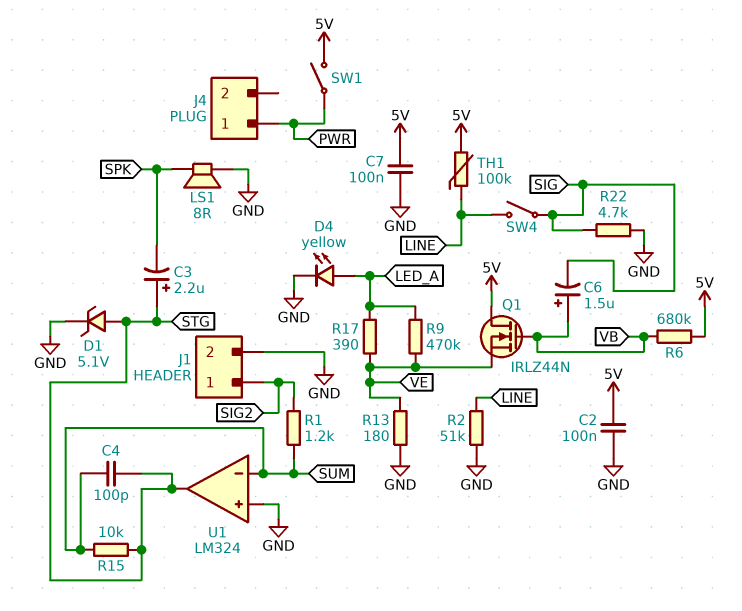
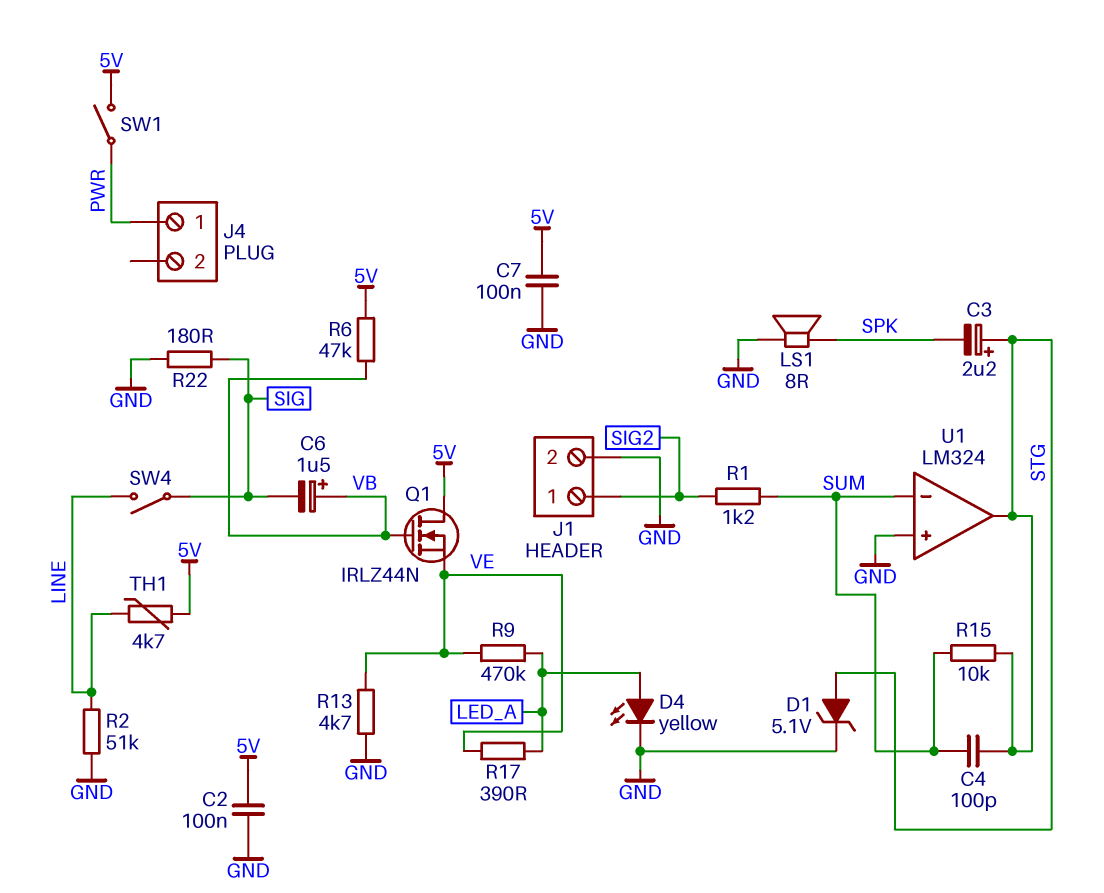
R6: 680k (5V, VB) -> 47k (5V, VB)
R13: 180 (GND, VE) -> 4.7k (GND, VE)
R22: 4.7k (GND, SIG) -> 180 (GND, SIG)
TH1: 100k (5V, LINE) -> 4.7k (5V, LINE)

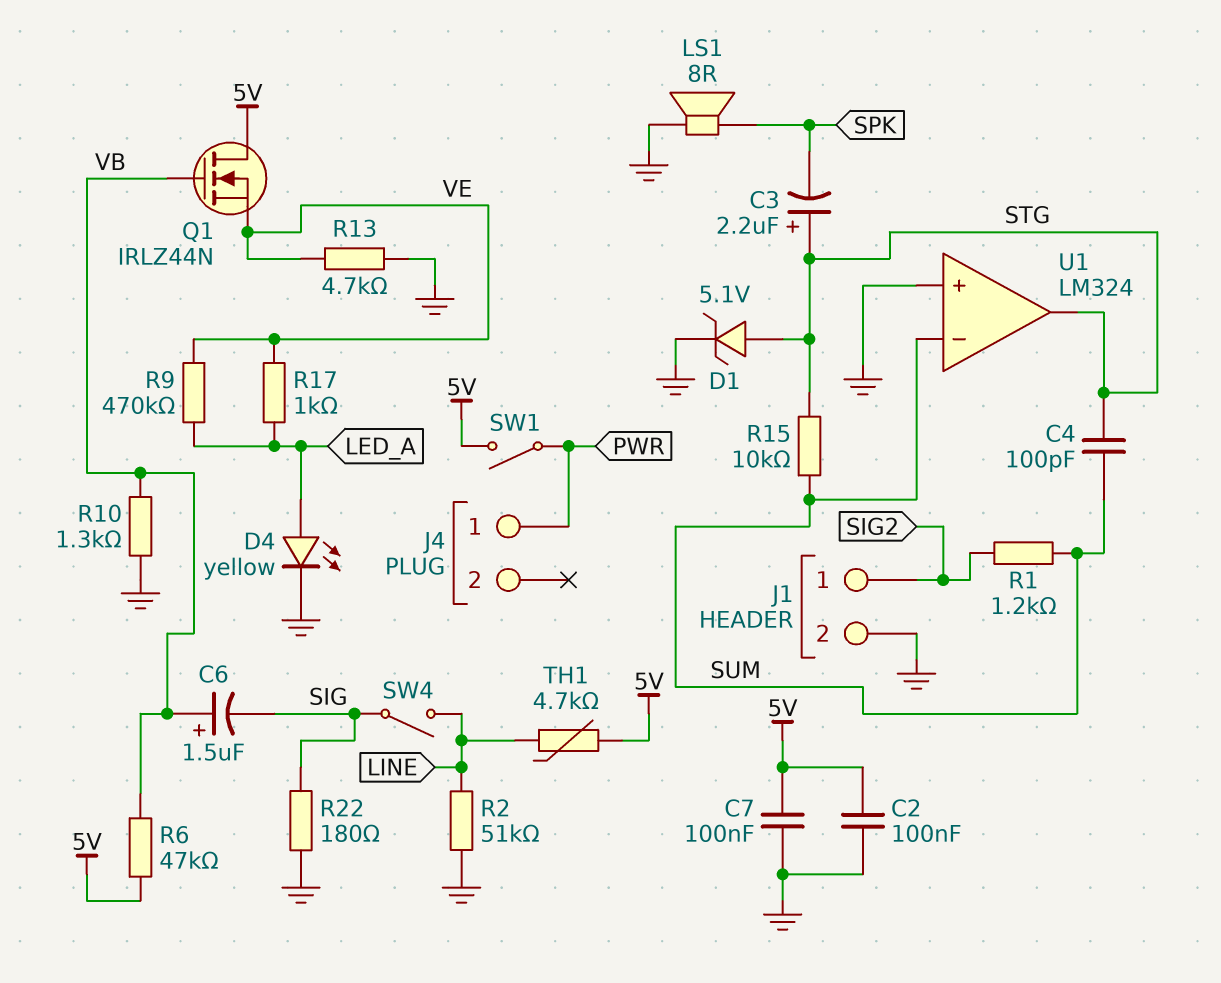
R10: none -> 1.3k (GND, VB)
R17: 390 (LED_A, VE) -> 1k (LED_A, VE)

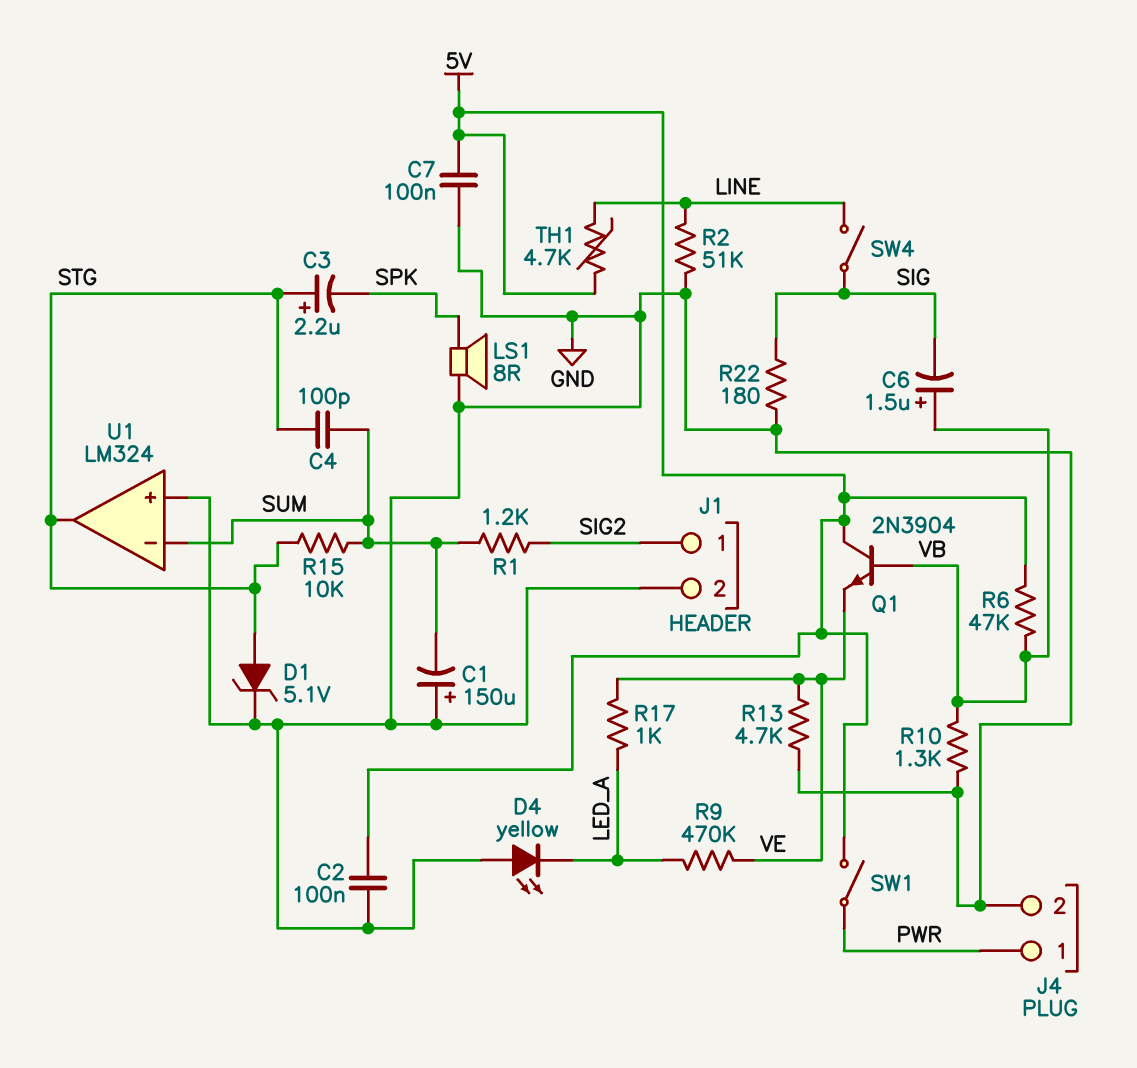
C1: none -> 150uF (plus GND, minus SUM)
D4: LED yellow (A LED_A, K GND) -> LED yellow (A GND, K LED_A)
J4 pin 2: none -> GND
Q1: NMOS IRLZ44N (G VB, D 5V, S VE) -> NPN 2N3904 (B VB, C 5V, E VE)

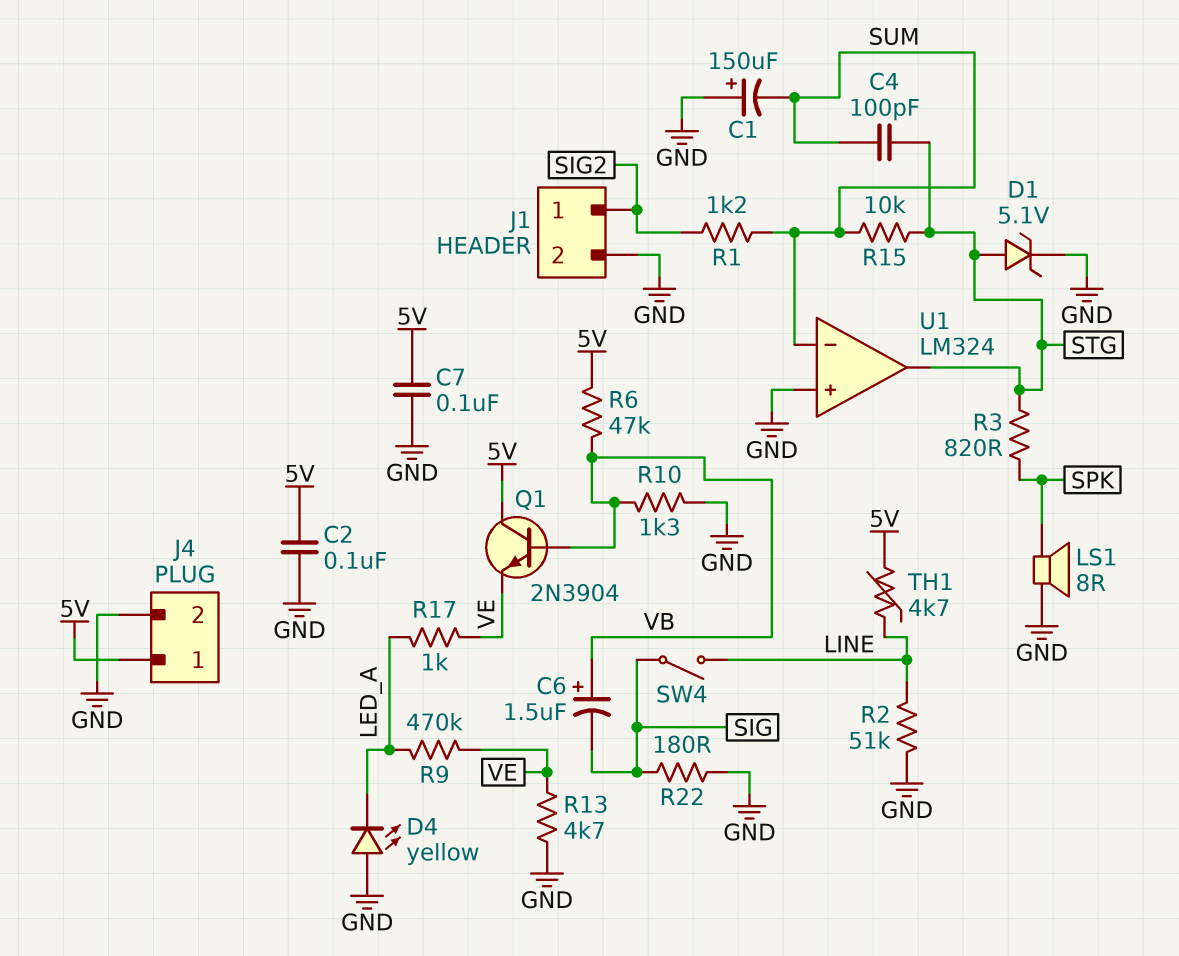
C3: 2.2uF (plus STG, minus SPK) -> none
J4 pin 1: PWR -> 5V
R3: none -> 820 (SPK, STG)
SW1: switch (5V, PWR) -> none

